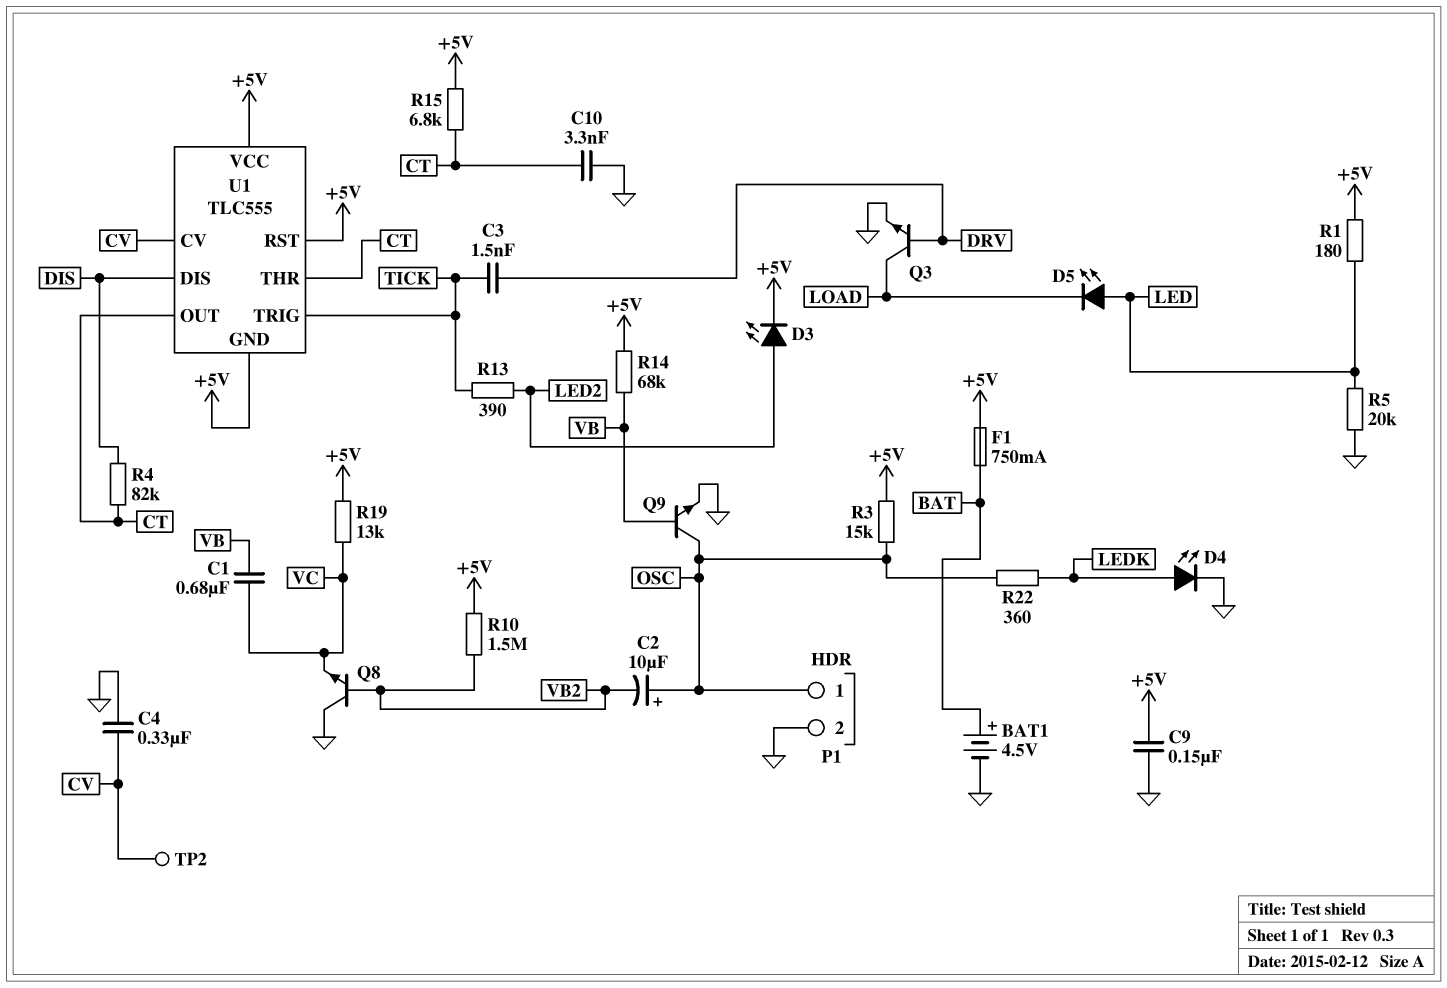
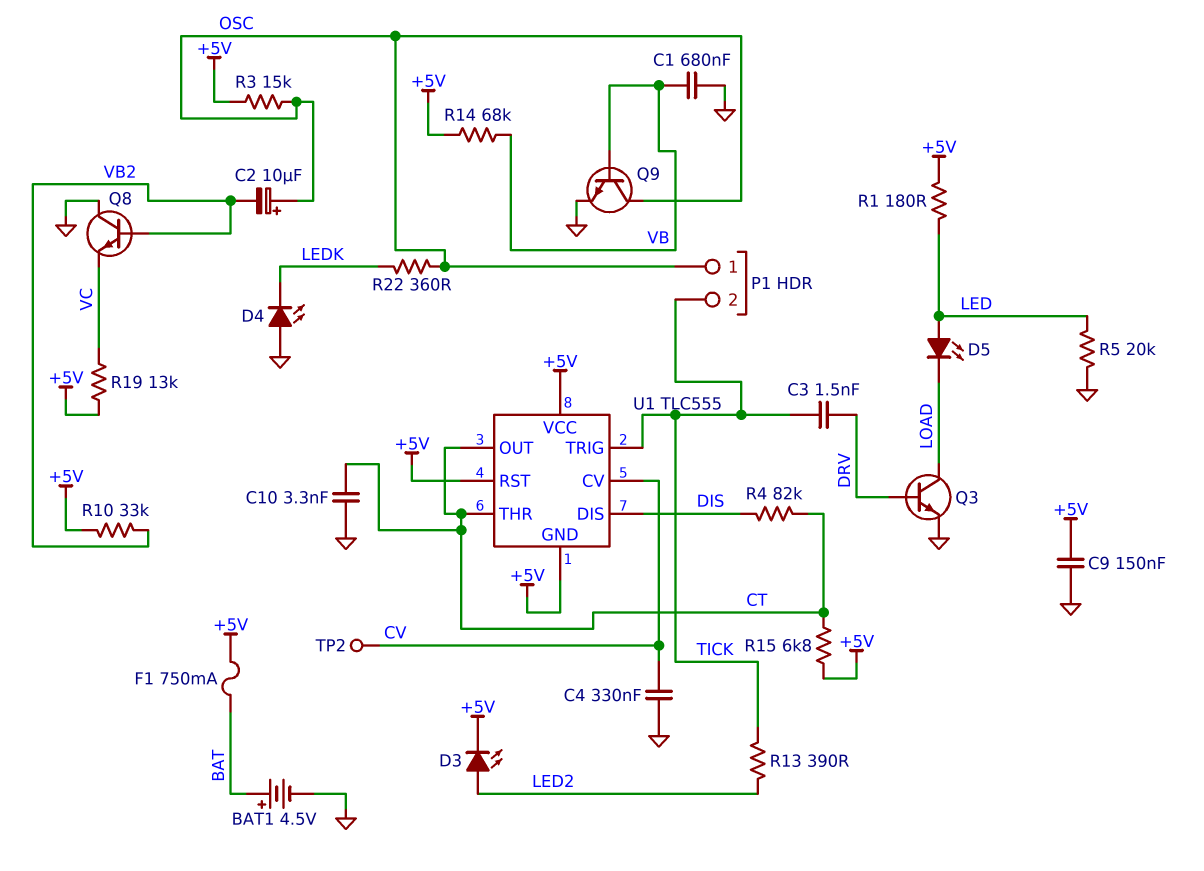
C1: 680nF (VB, VC) -> 680nF (GND, VB)
D4: LED (A LEDK, K GND) -> LED (A GND, K LEDK)
P1 pin 2: GND -> TICK
R10: 1.5M (+5V, VB2) -> 33k (+5V, VB2)

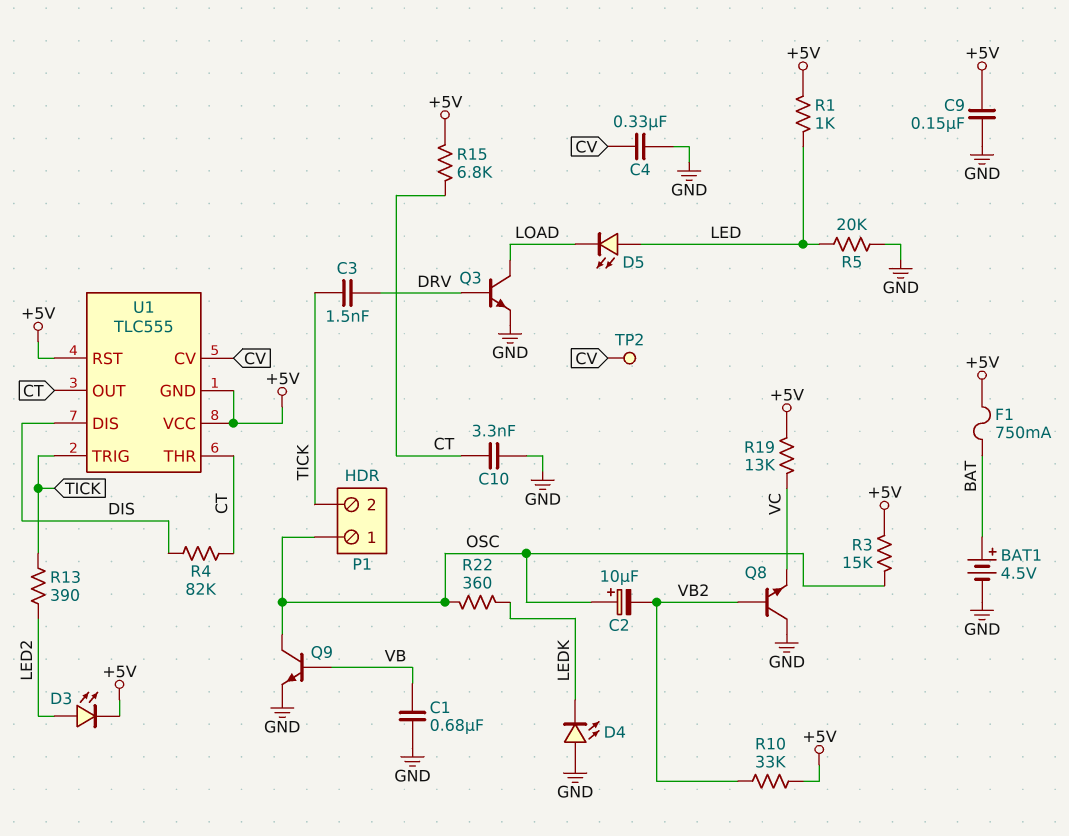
R1: 180 (+5V, LED) -> 1k (+5V, LED)
R14: 68k (+5V, VB) -> none

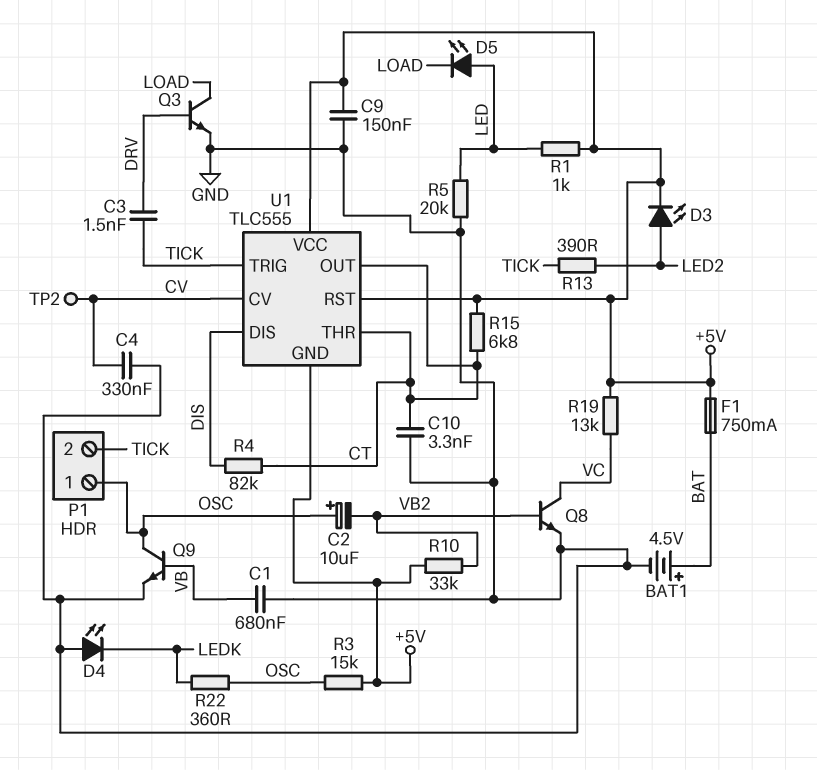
Q8: NPN (B VB2, C GND, E VC) -> NPN (B VB2, C VC, E GND)

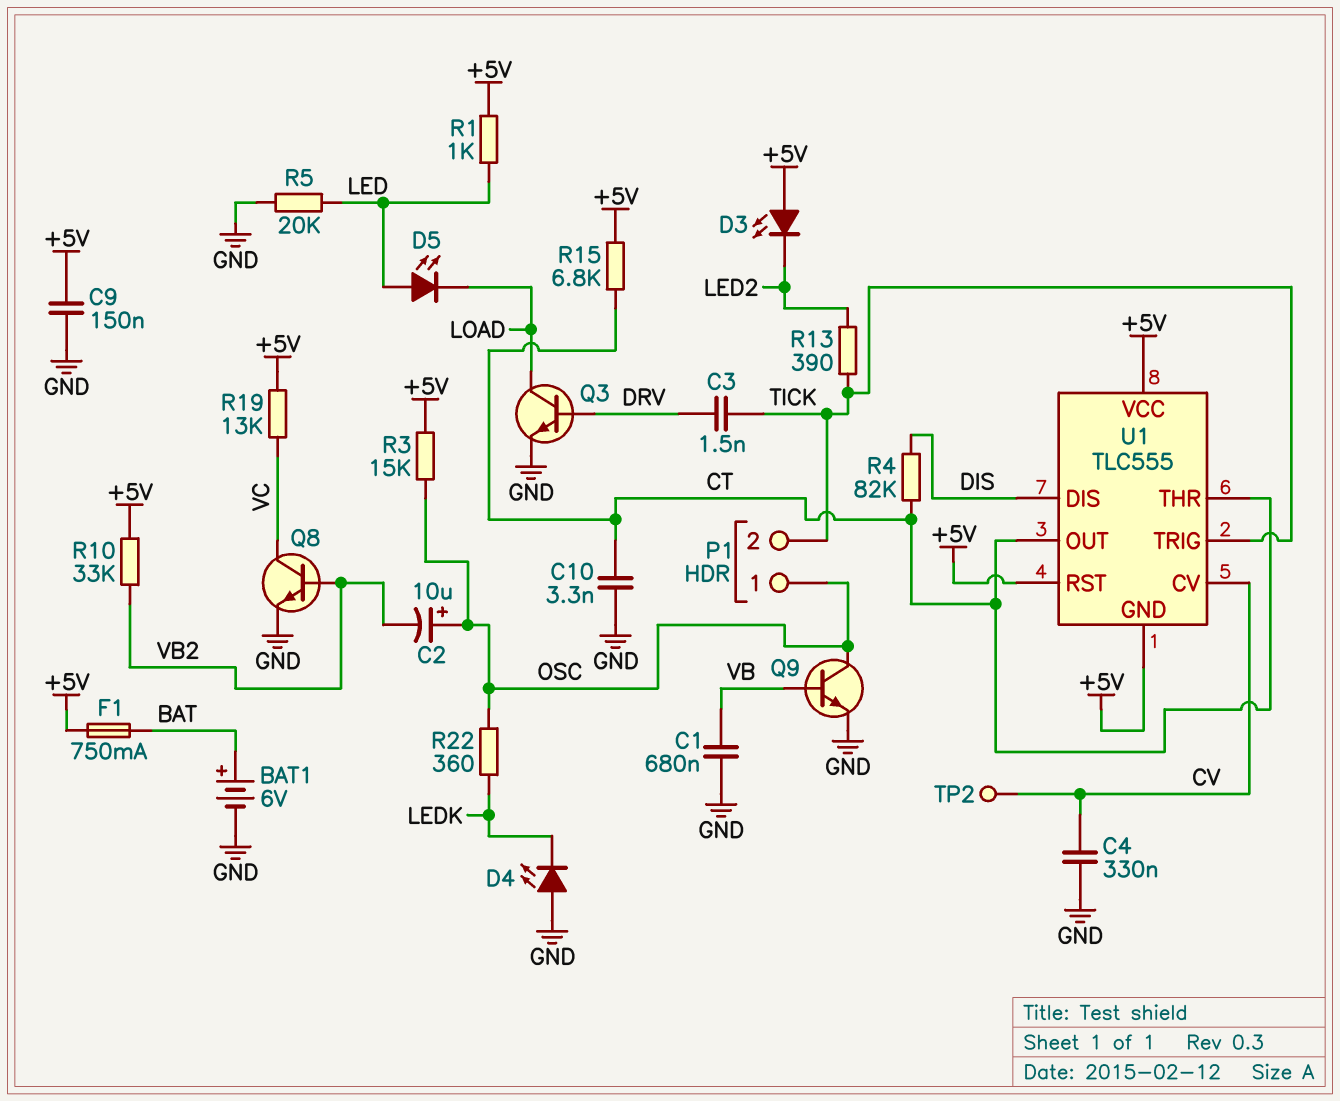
BAT1: 4.5V (plus BAT, minus GND) -> 6V (plus BAT, minus GND)
D3: LED (A LED2, K +5V) -> LED (A +5V, K LED2)

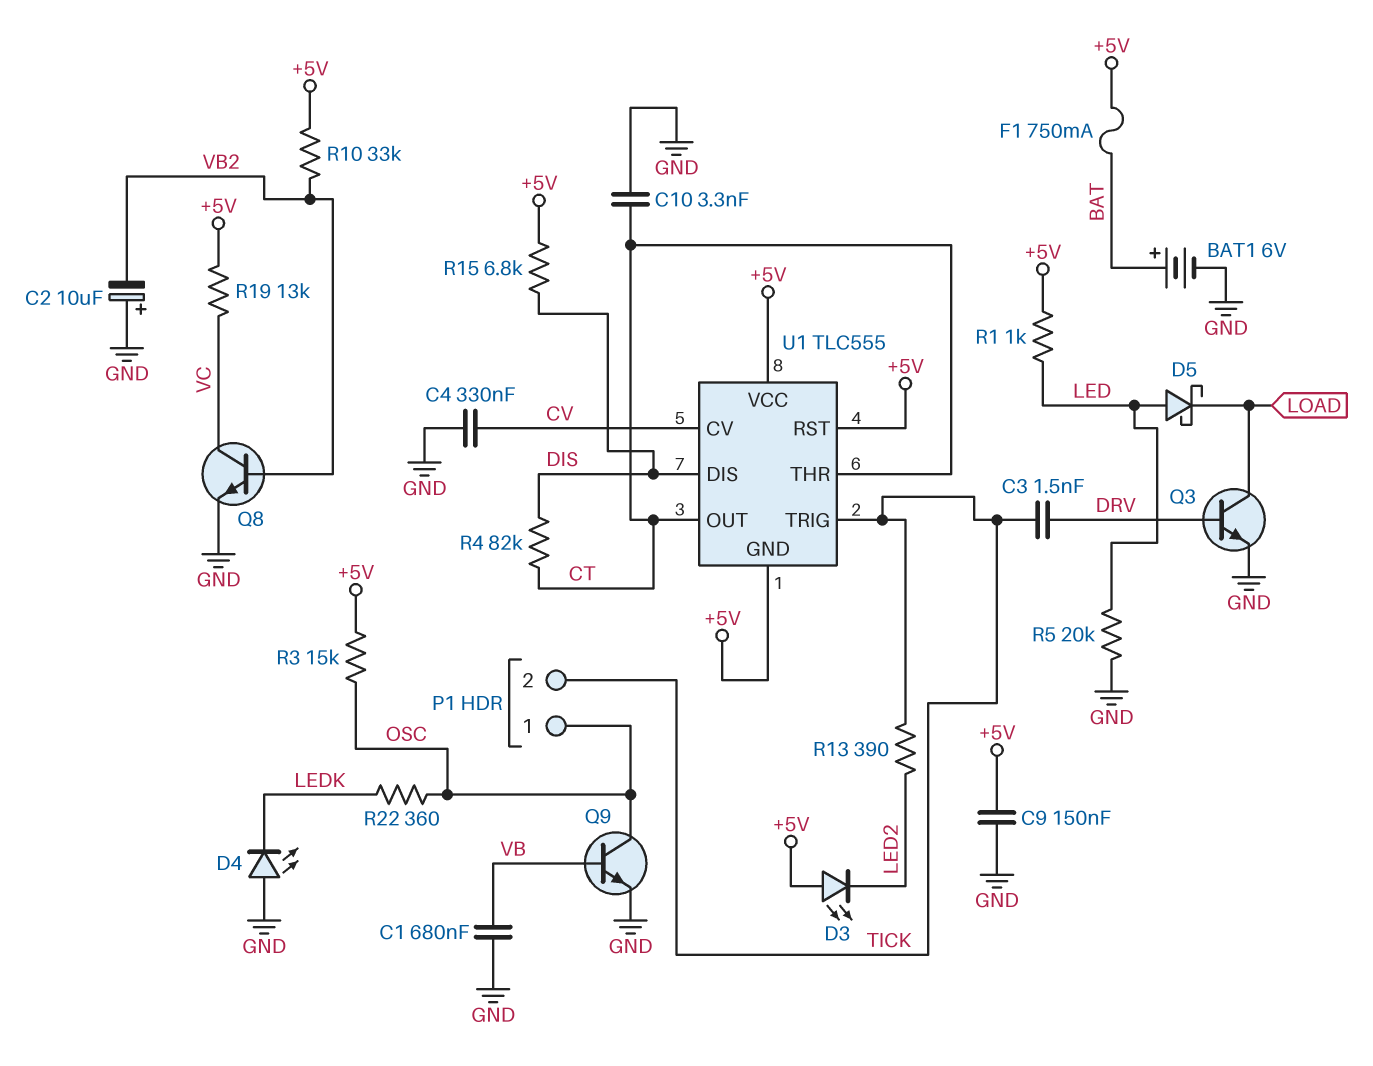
C2: 10uF (plus OSC, minus VB2) -> 10uF (plus GND, minus VB2)
D5: LED (A LED, K LOAD) -> schottky (A LED, K LOAD)
R15: 6.8k (+5V, CT) -> 6.8k (+5V, DIS)
TP2: test point (CV) -> none

